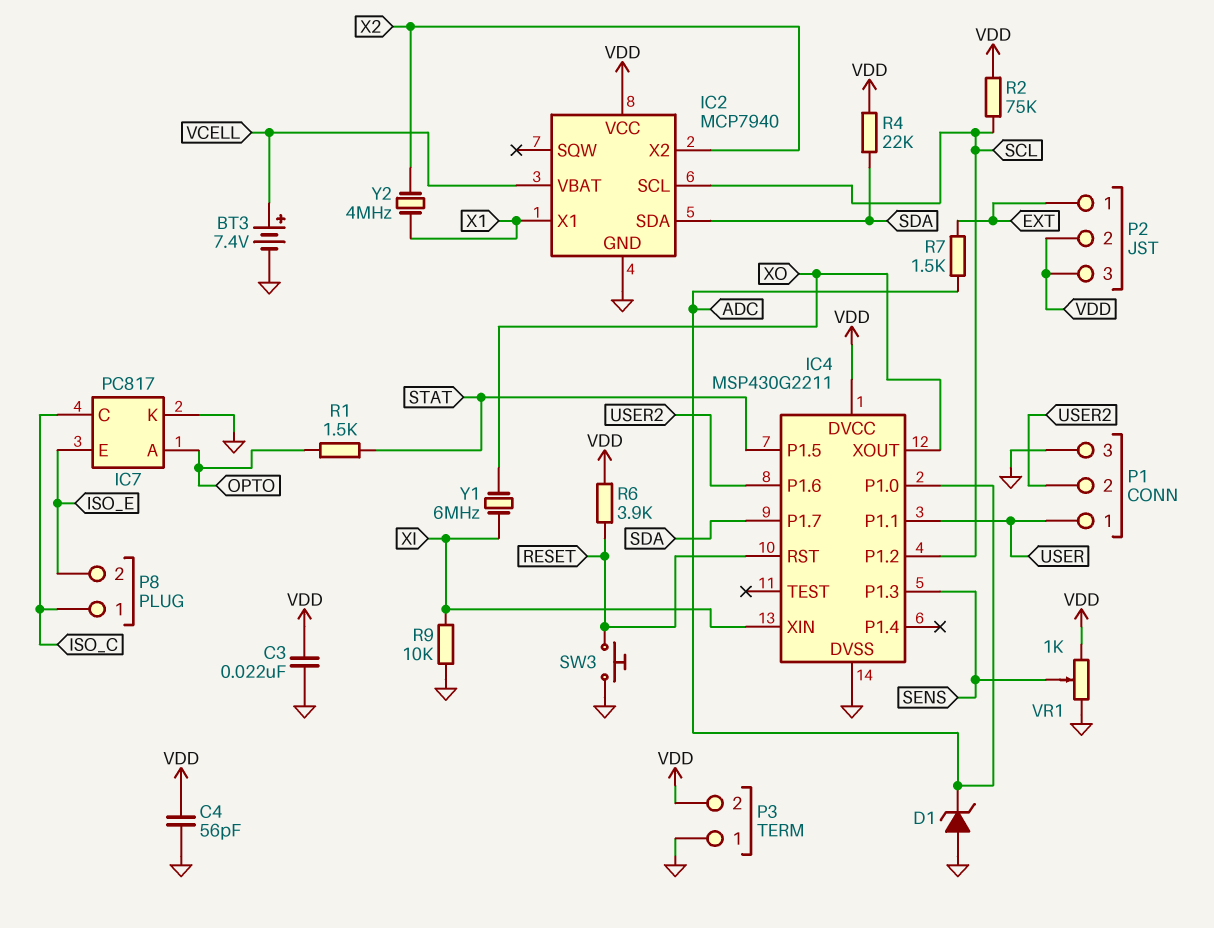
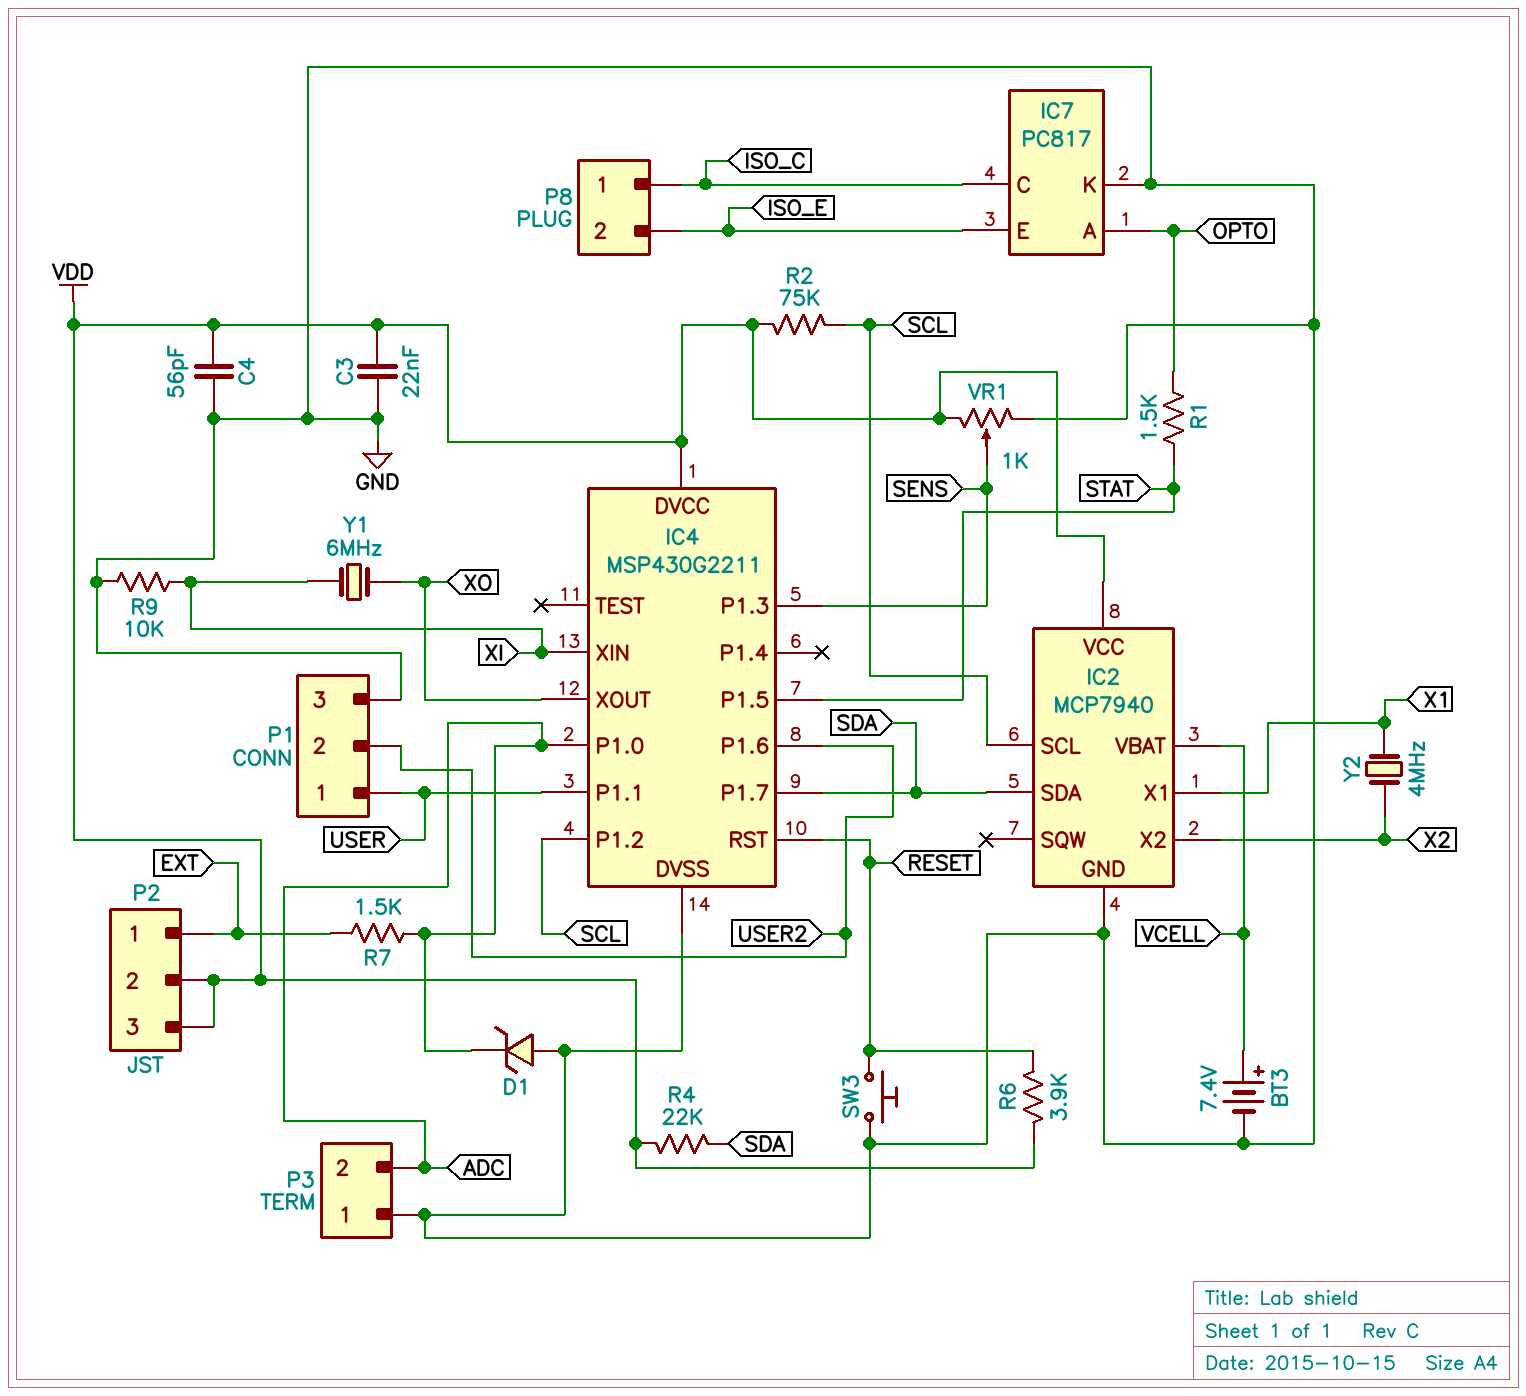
P3 pin 2: VDD -> ADC

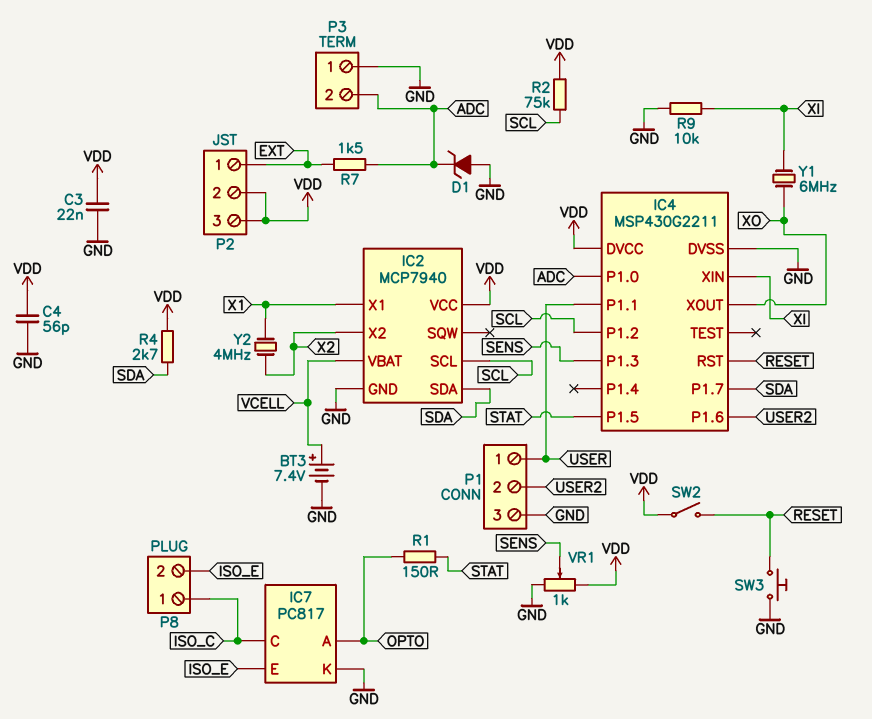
R1: 1.5k (OPTO, STAT) -> 150 (OPTO, STAT)
R4: 22k (SDA, VDD) -> 2.7k (SDA, VDD)
R6: 3.9k (RESET, VDD) -> none
SW2: none -> switch (RESET, VDD)

